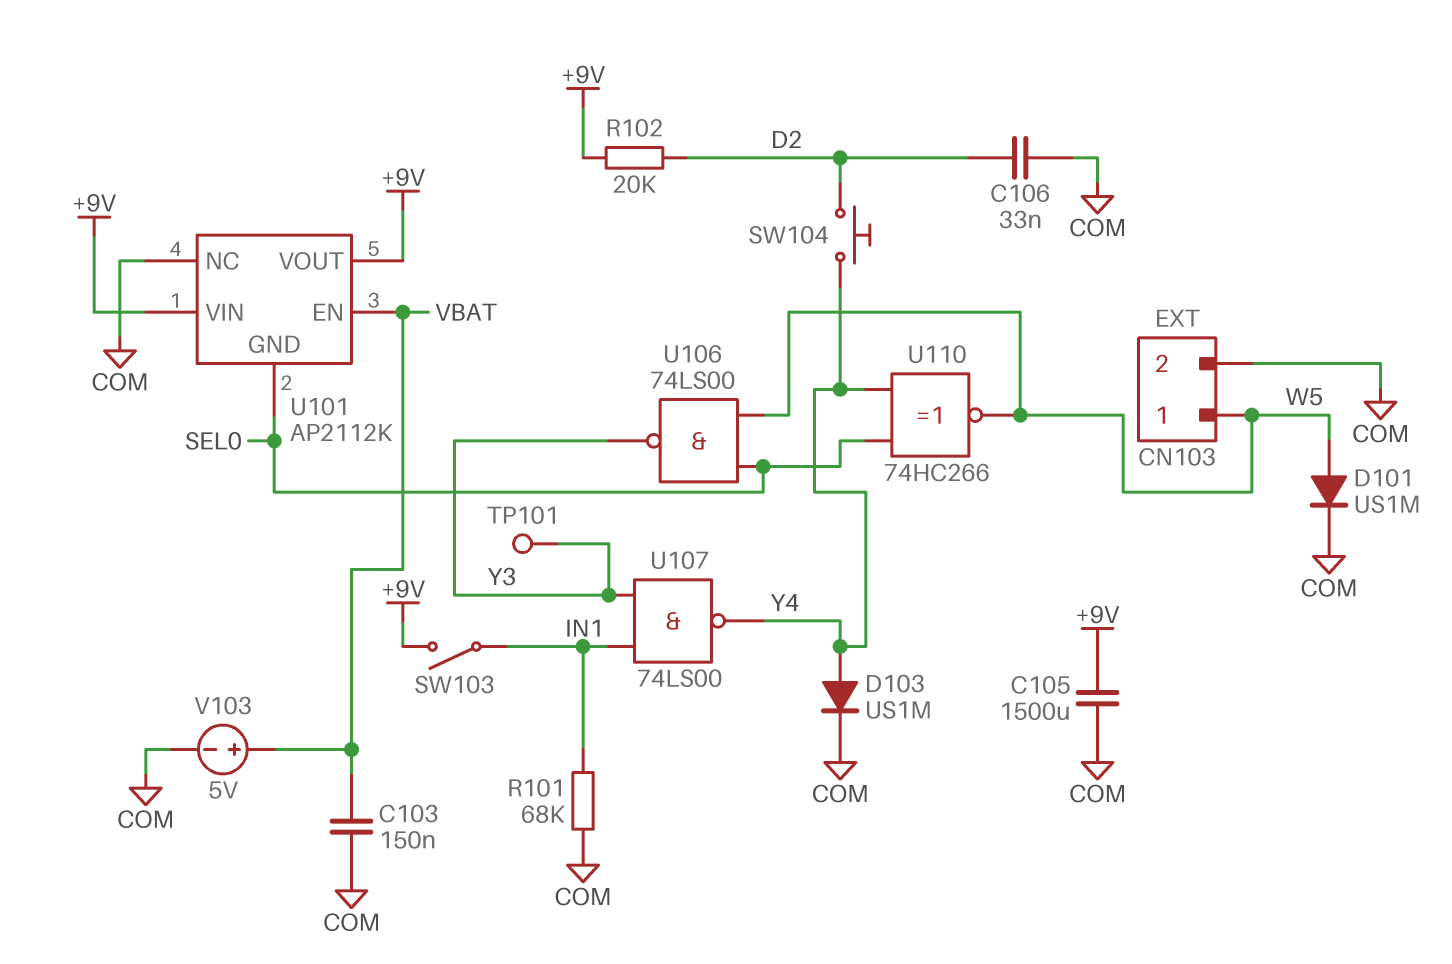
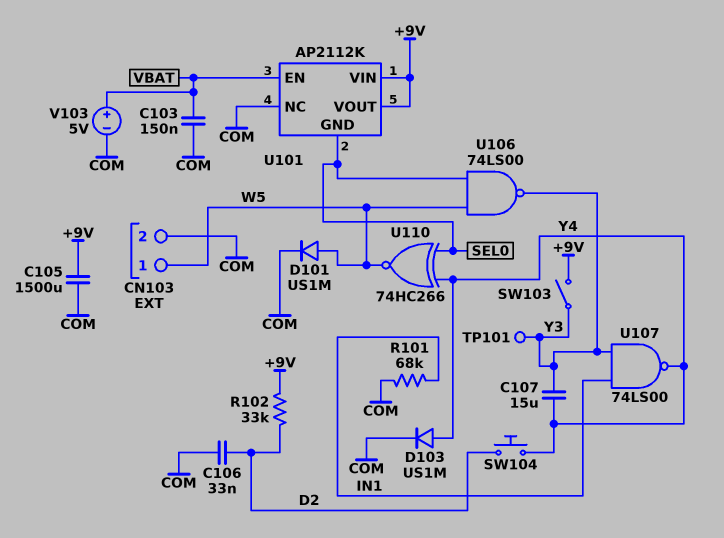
C107: none -> 15uF (Y3, Y4)
R102: 20k (+9V, D2) -> 33k (+9V, D2)
SW103: switch (+9V, IN1) -> switch (+9V, Y3)

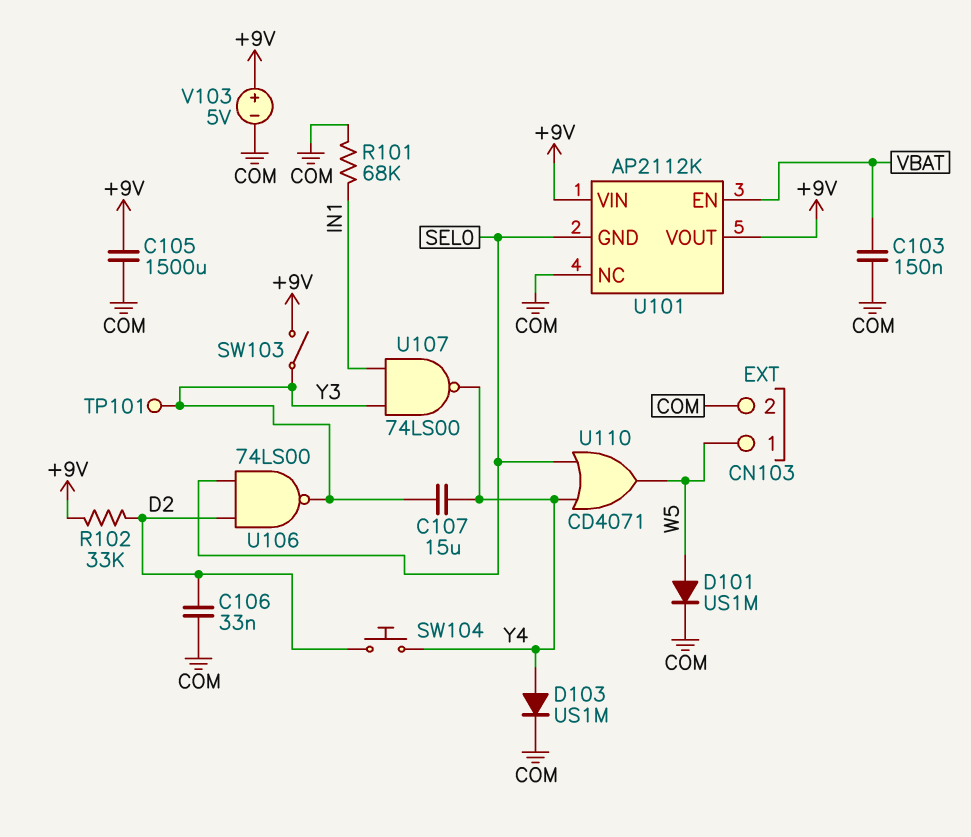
U106: NAND 74LS00 (in SEL0, in W5, out Y3) -> NAND 74LS00 (in D2, in SEL0, out Y3)
U110: XNOR 74HC266 (in SEL0, in Y4, out W5) -> OR CD4071 (in SEL0, in Y4, out W5)
V103: 5V (plus VBAT, minus COM) -> 5V (plus +9V, minus COM)

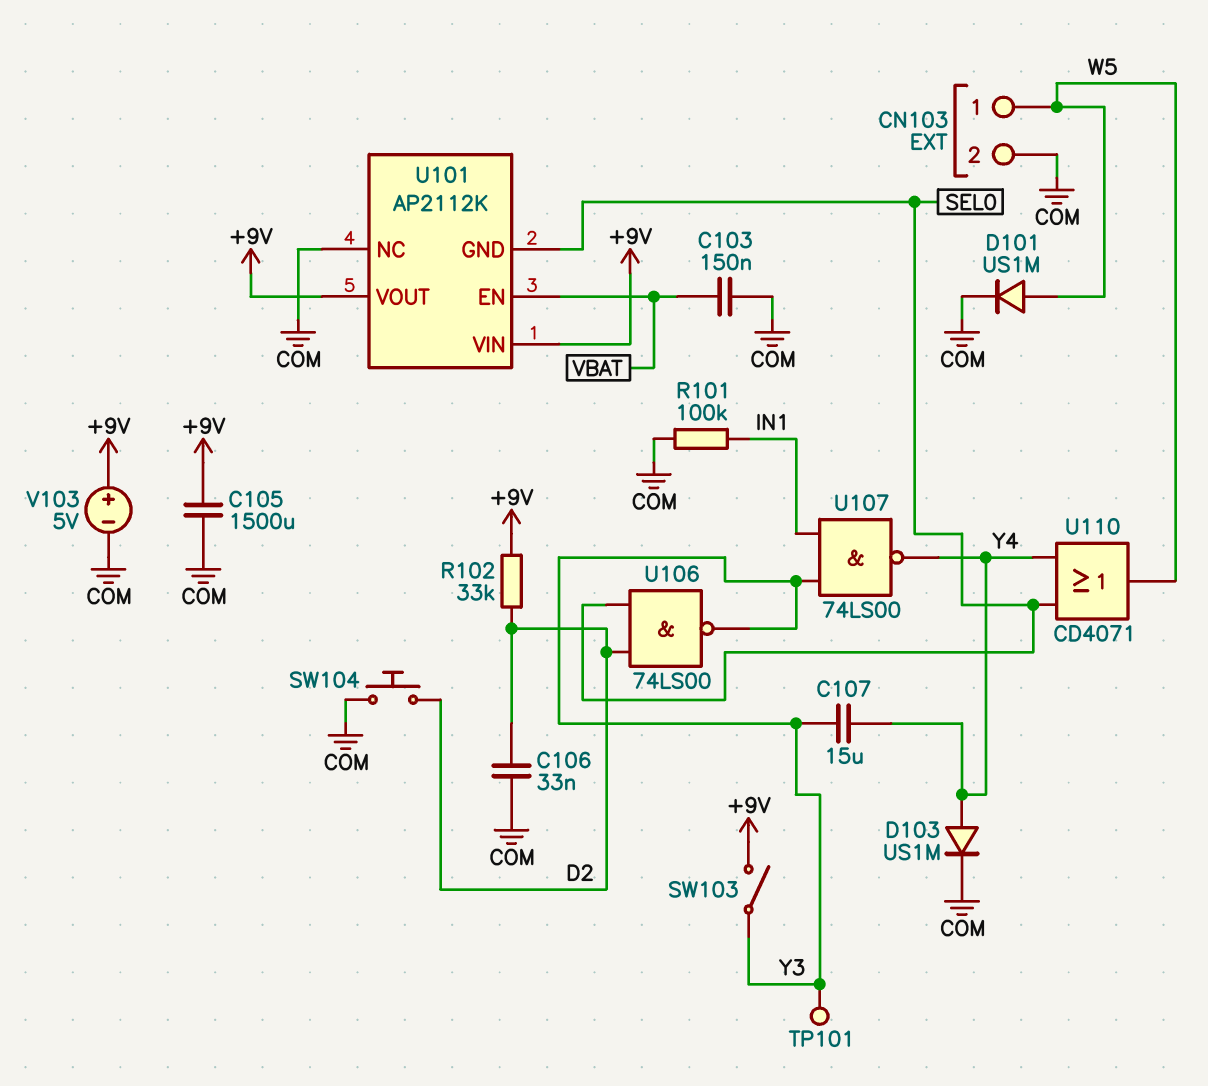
R101: 68k (COM, IN1) -> 100k (COM, IN1)
SW104: button (D2, Y4) -> button (COM, D2)

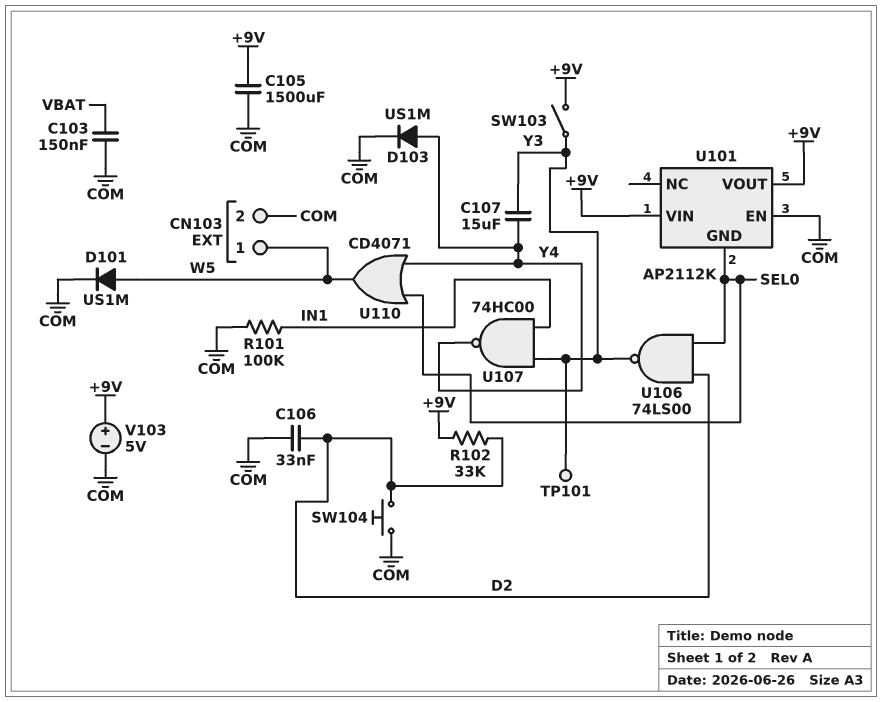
U101 pin EN: VBAT -> COM
U101 pin NC: COM -> none
U107: NAND 74LS00 (in IN1, in Y3, out Y4) -> NAND 74HC00 (in IN1, in Y3, out Y4)

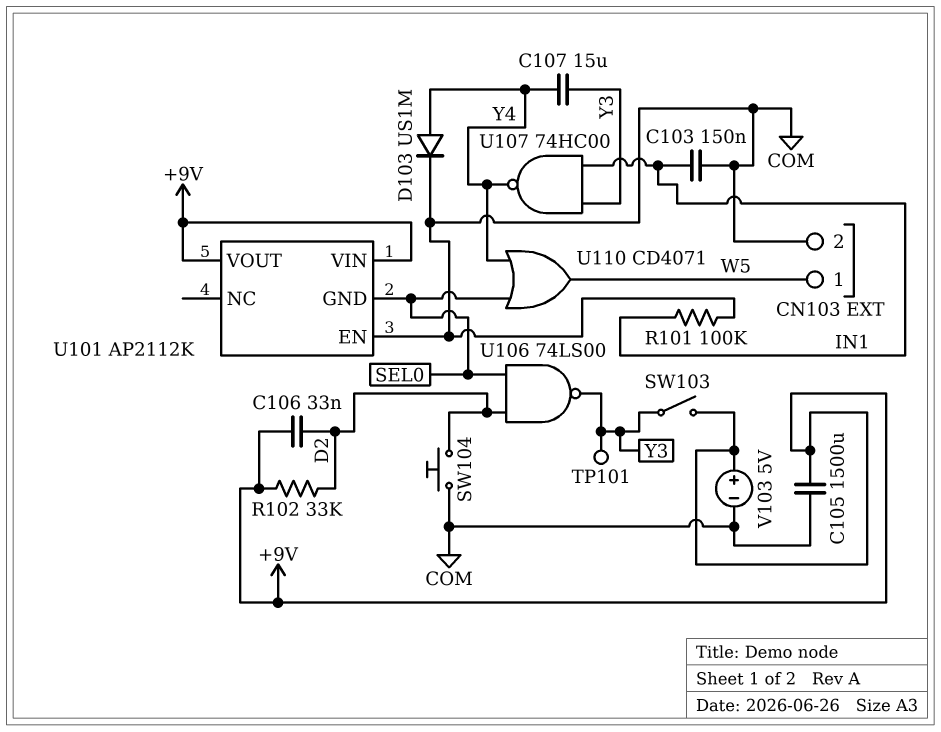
C103: 150nF (COM, VBAT) -> 150nF (COM, IN1)
C106: 33nF (COM, D2) -> 33nF (+9V, D2)
D101: diode US1M (A W5, K COM) -> none

